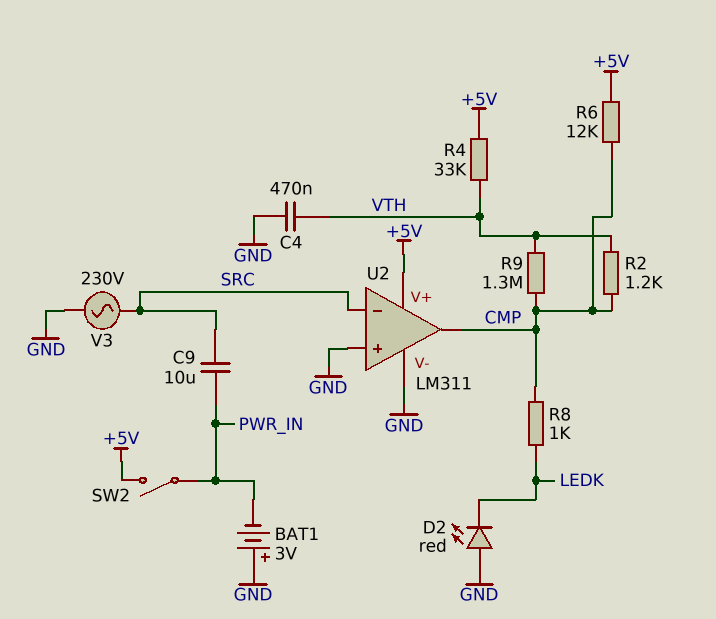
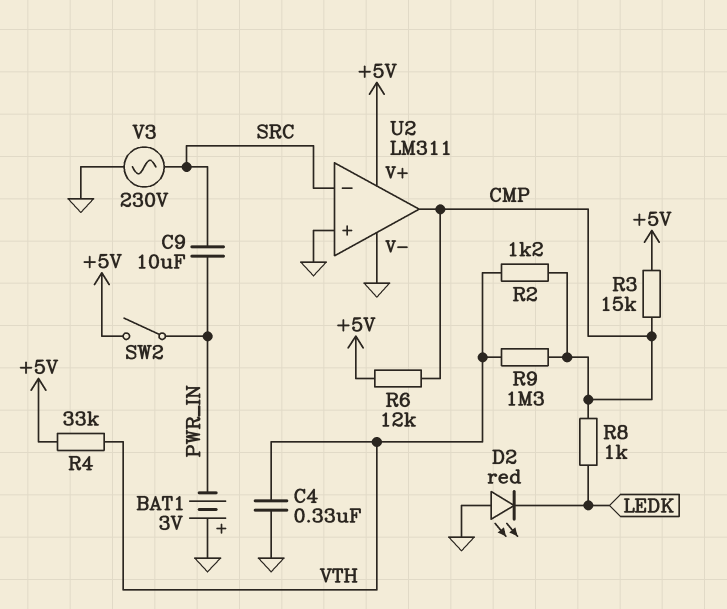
C4: 470nF (GND, VTH) -> 330nF (GND, VTH)
R3: none -> 15k (+5V, CMP)

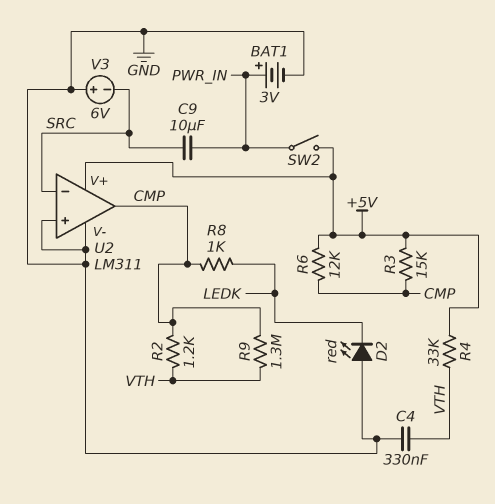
BAT1: 3V (plus GND, minus PWR_IN) -> 3V (plus PWR_IN, minus GND)
V3: AC 230V (GND, SRC) -> 6V (plus GND, minus SRC)

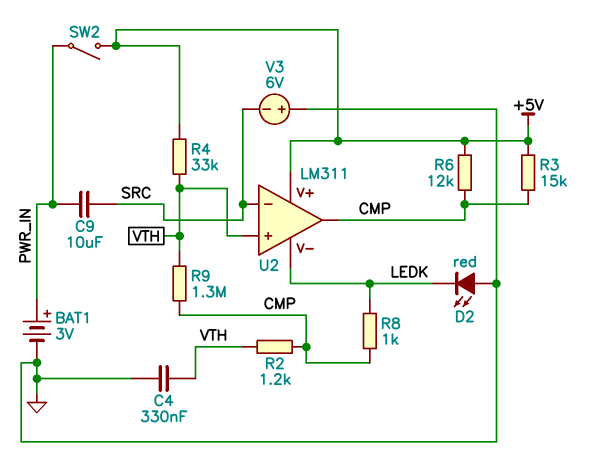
U2 pin V-: GND -> LEDK
U2 pin in+: GND -> VTH

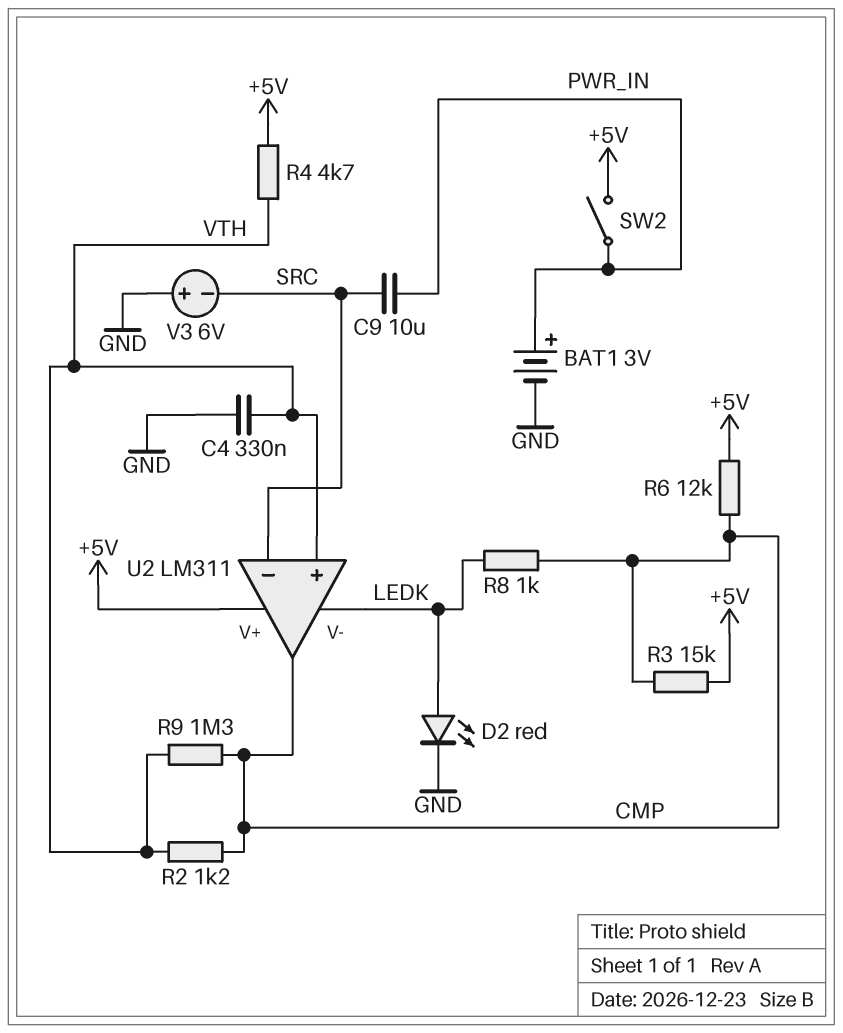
D2: LED red (A GND, K LEDK) -> LED red (A LEDK, K GND)
R4: 33k (+5V, VTH) -> 4.7k (+5V, VTH)

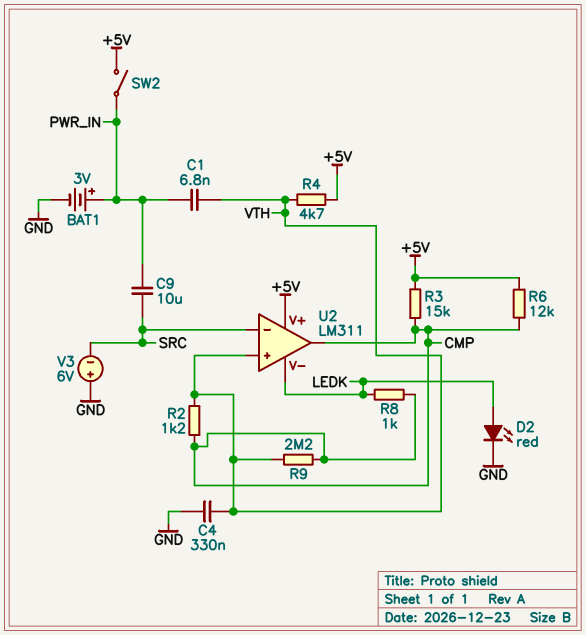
C1: none -> 6.8nF (PWR_IN, VTH)
R9: 1.3M (CMP, VTH) -> 2.2M (CMP, VTH)

